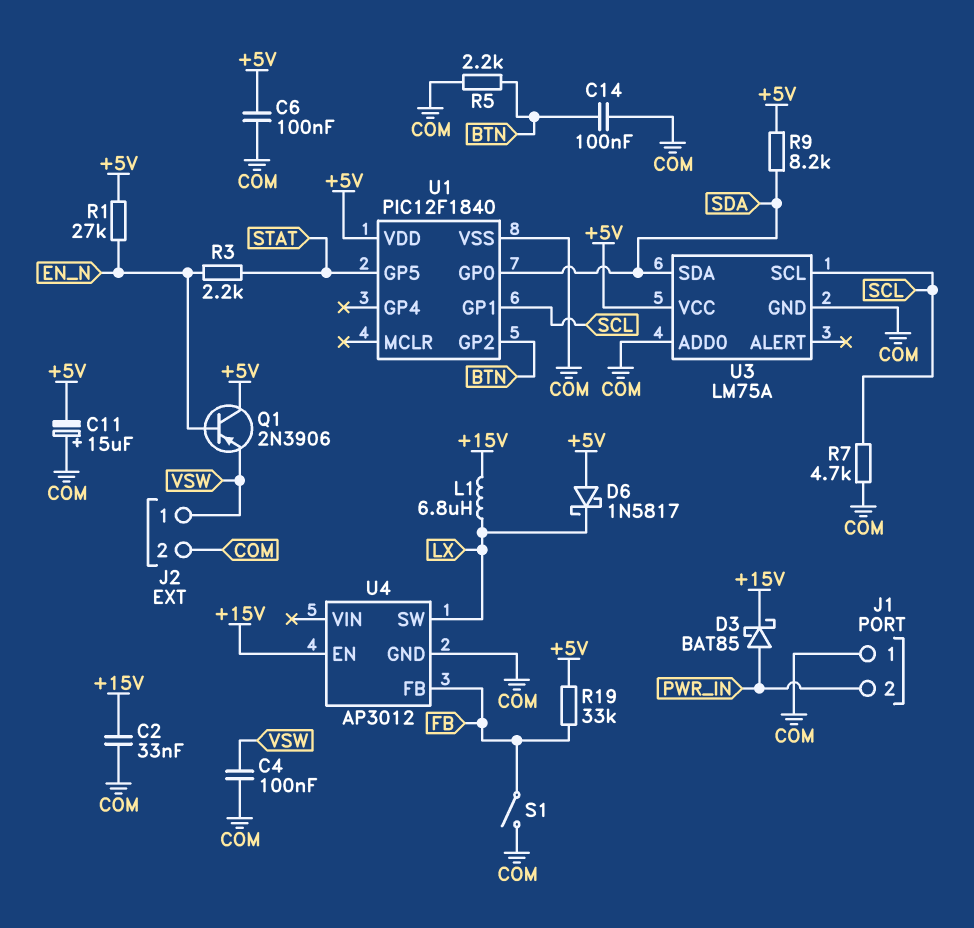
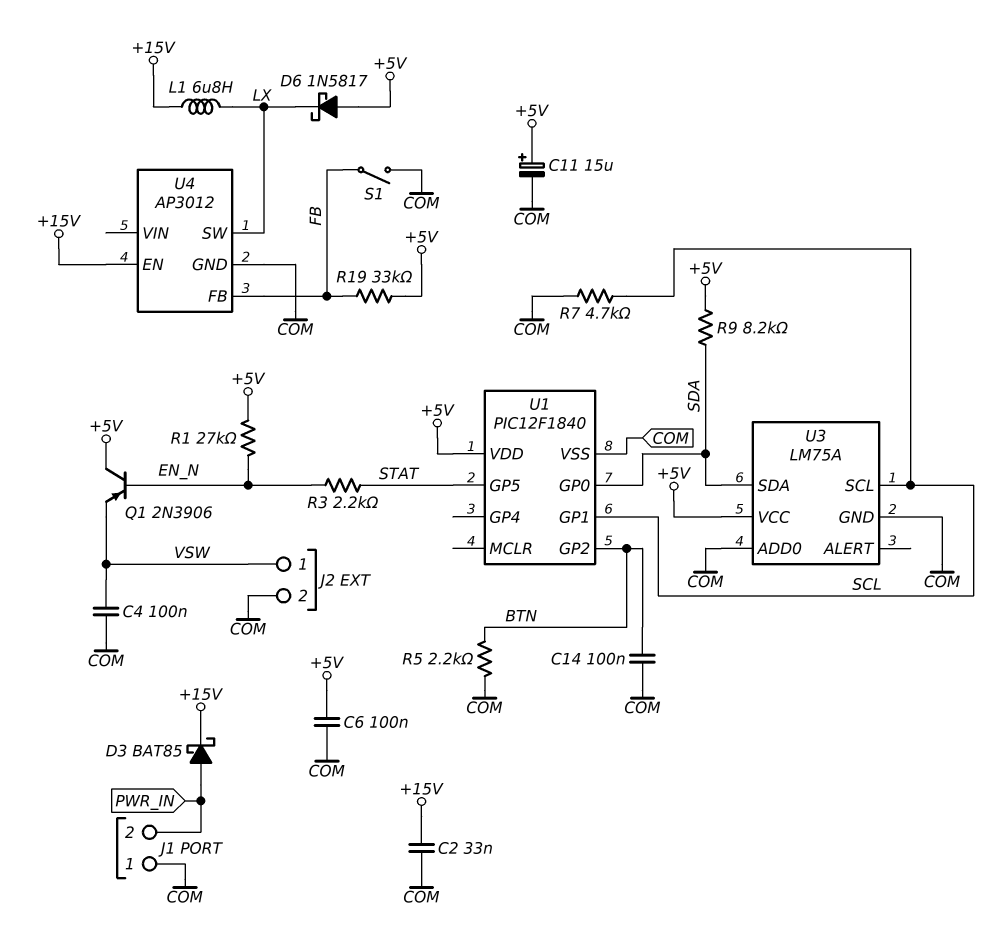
C11: 15uF (plus COM, minus +5V) -> 15uF (plus +5V, minus COM)

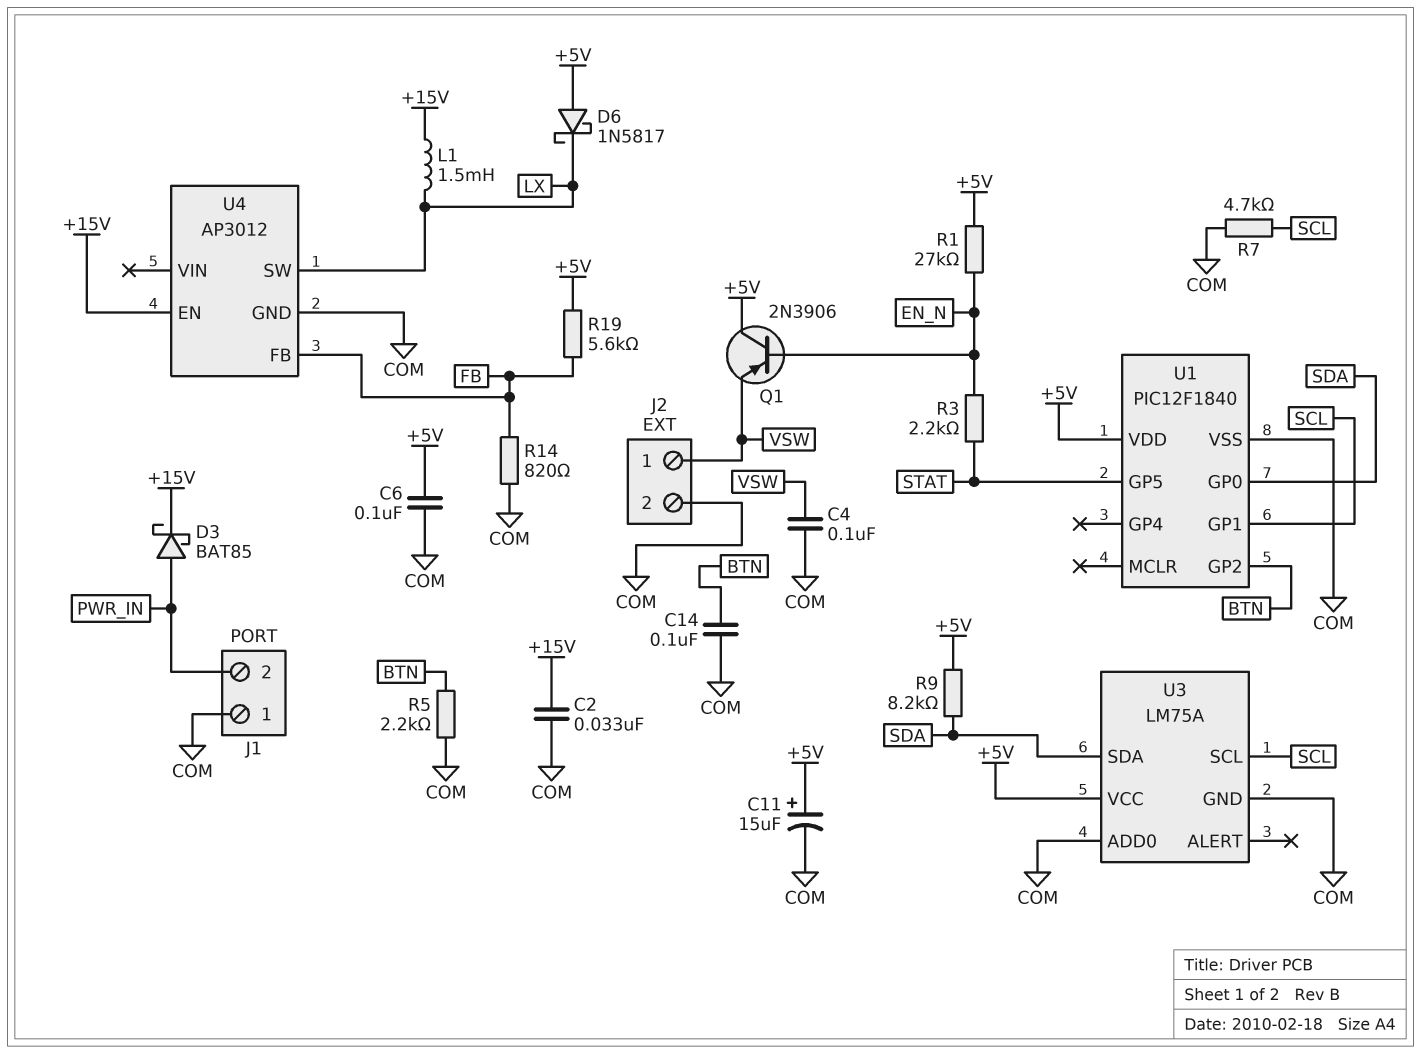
L1: 6.8uH (+15V, LX) -> 1.5mH (+15V, LX)
R14: none -> 820 (COM, FB)
R19: 33k (+5V, FB) -> 5.6k (+5V, FB)
S1: switch (COM, FB) -> none

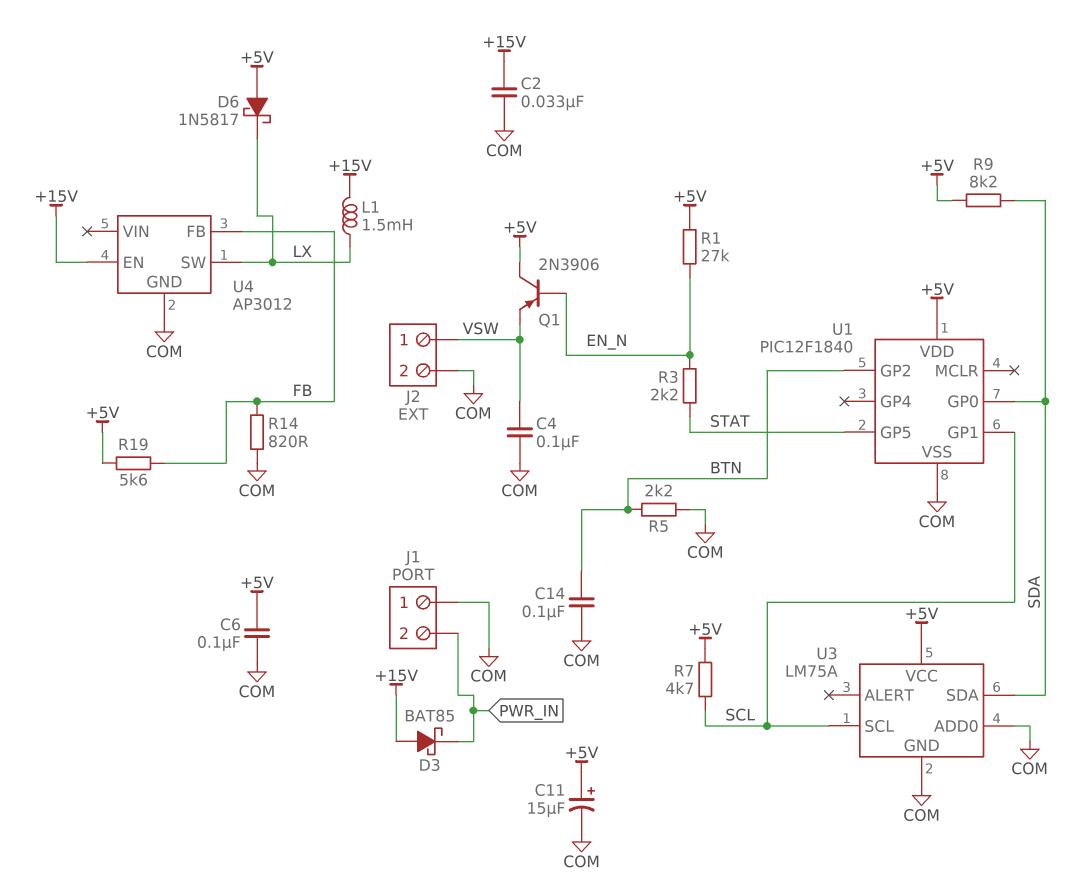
D3: schottky BAT85 (A PWR_IN, K +15V) -> schottky BAT85 (A +15V, K PWR_IN)
R7: 4.7k (COM, SCL) -> 4.7k (+5V, SCL)

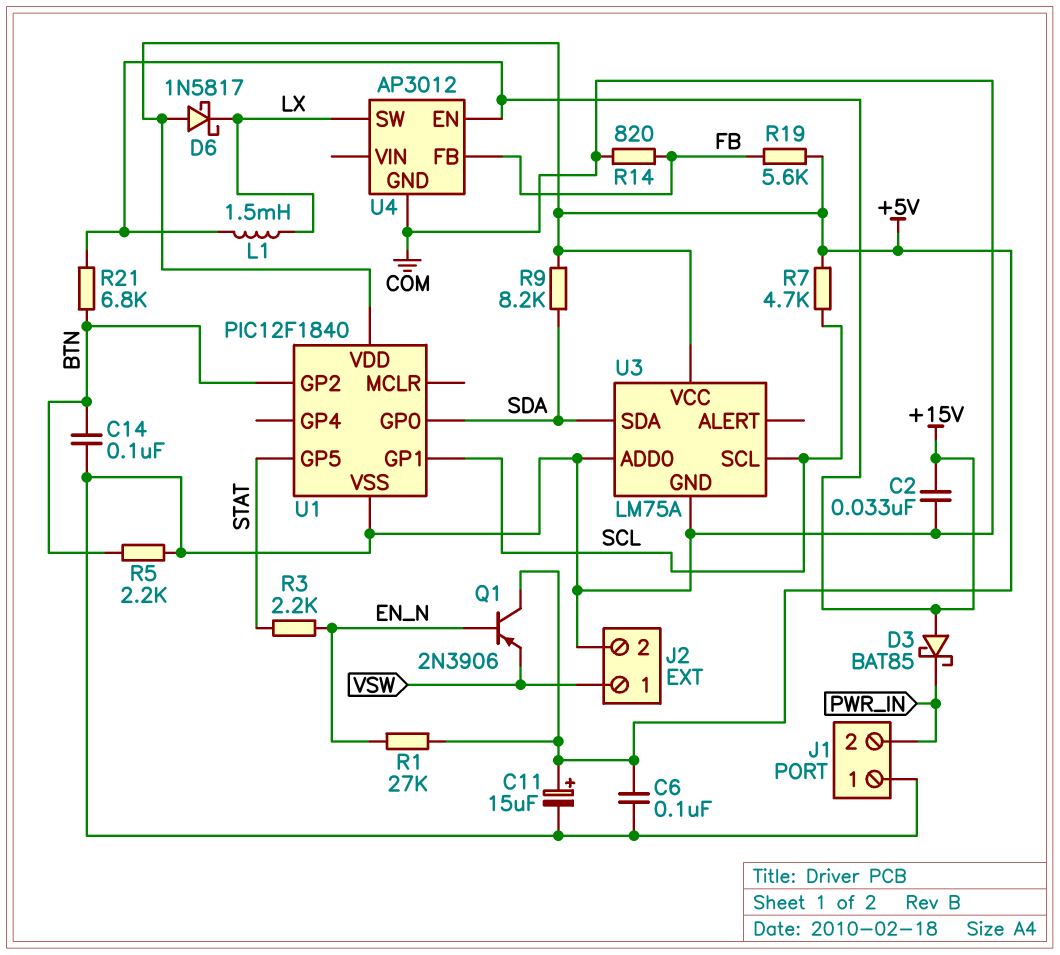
C4: 100nF (COM, VSW) -> none
R21: none -> 6.8k (+15V, BTN)

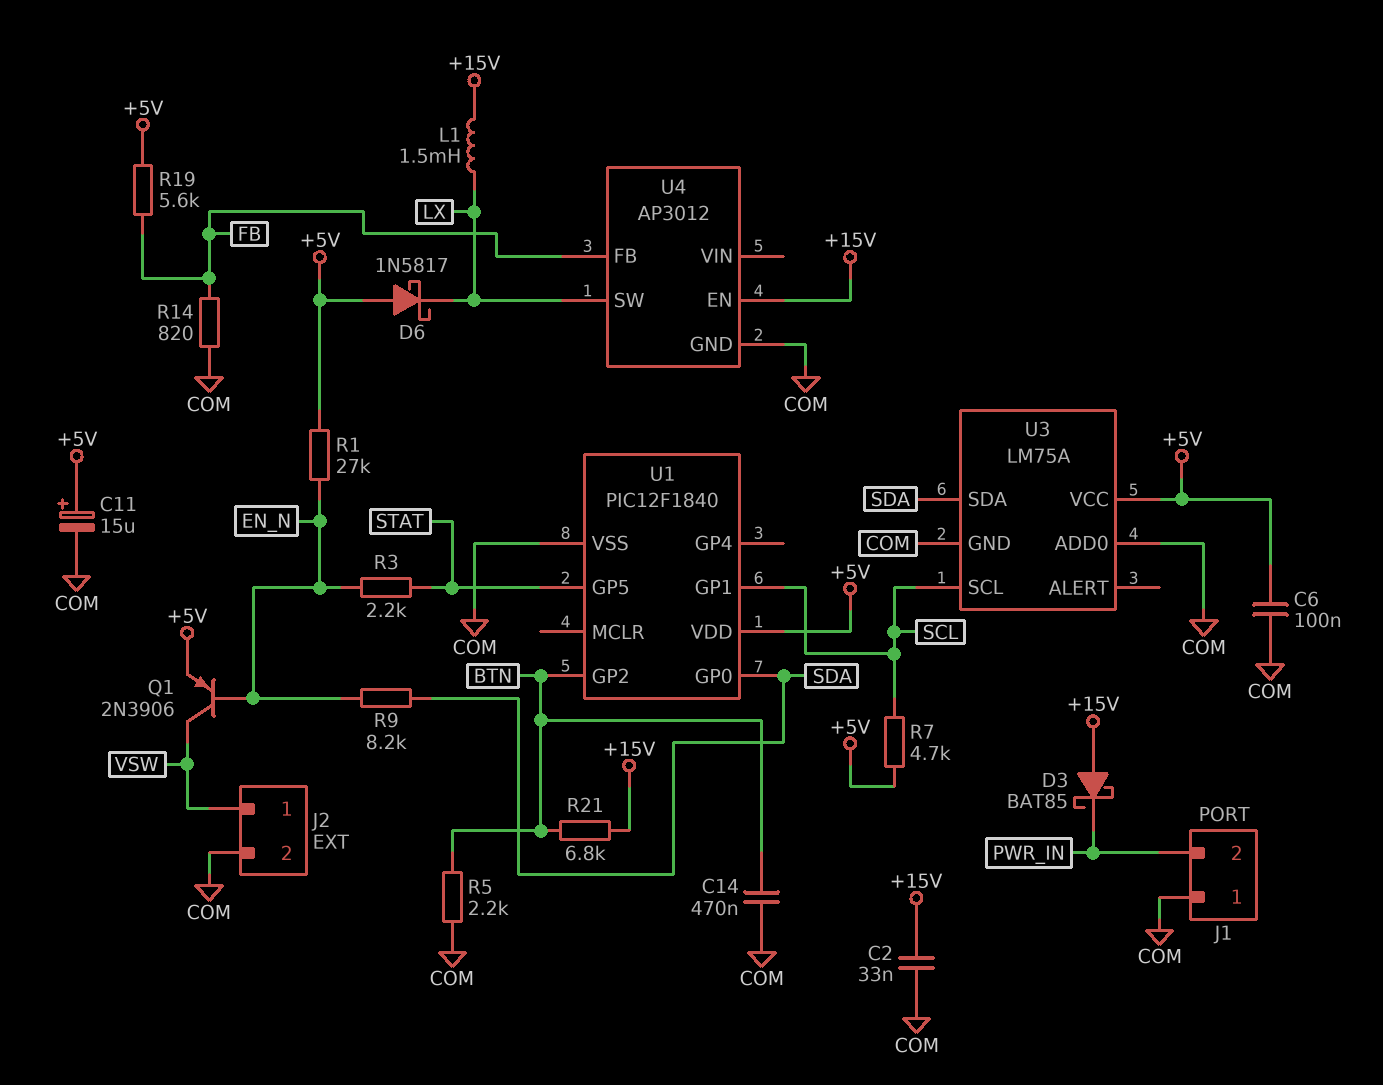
C14: 100nF (BTN, COM) -> 470nF (BTN, COM)
Q1: PNP 2N3906 (B EN_N, C +5V, E VSW) -> PNP 2N3906 (B EN_N, C VSW, E +5V)
R9: 8.2k (+5V, SDA) -> 8.2k (EN_N, SDA)

